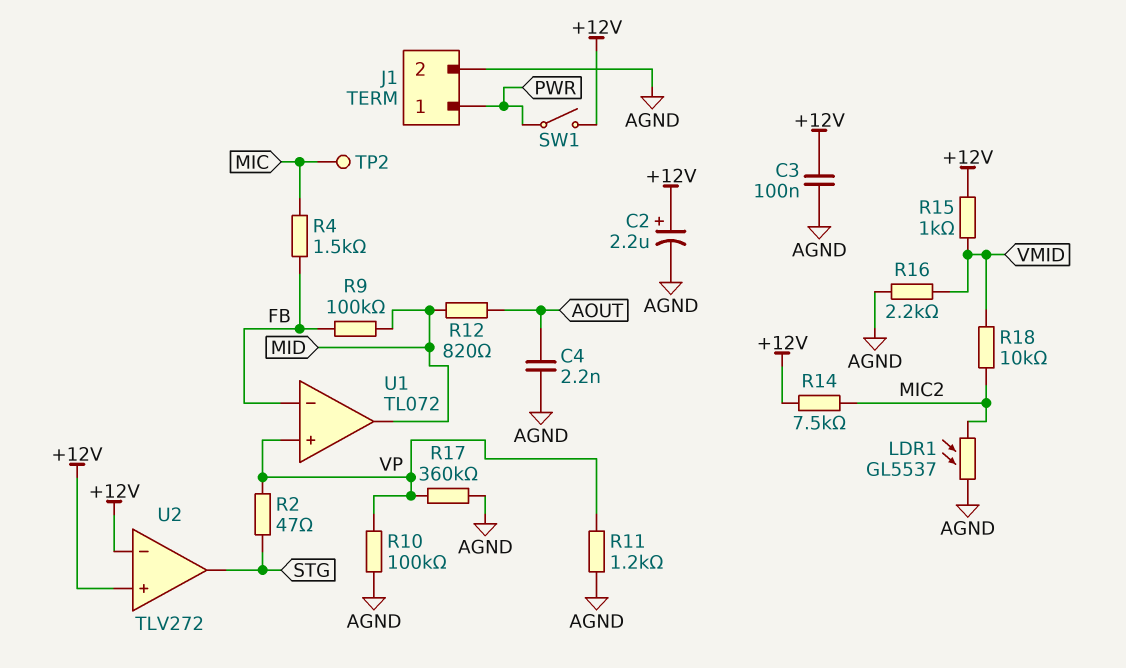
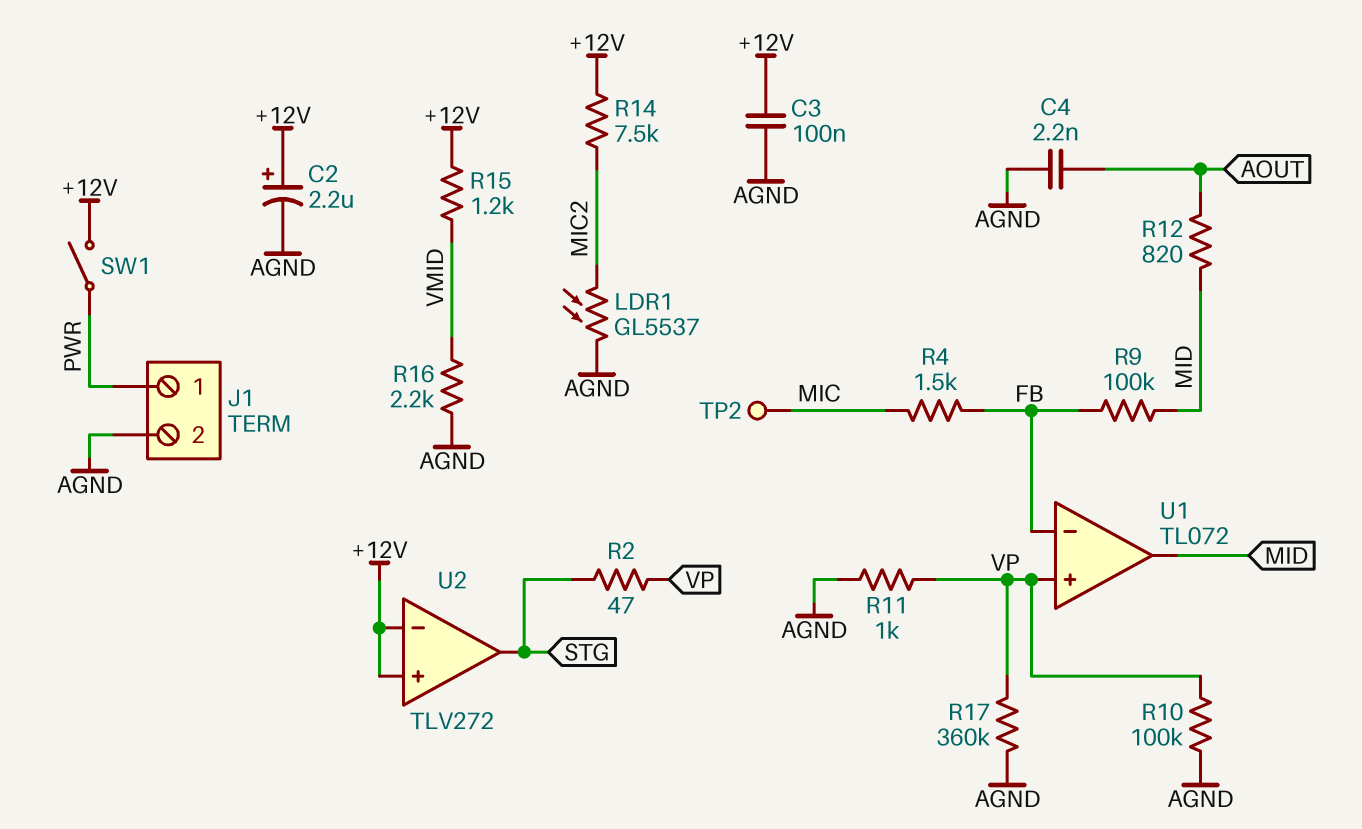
R11: 1.2k (AGND, VP) -> 1k (AGND, VP)
R15: 1k (+12V, VMID) -> 1.2k (+12V, VMID)
R18: 10k (MIC2, VMID) -> none

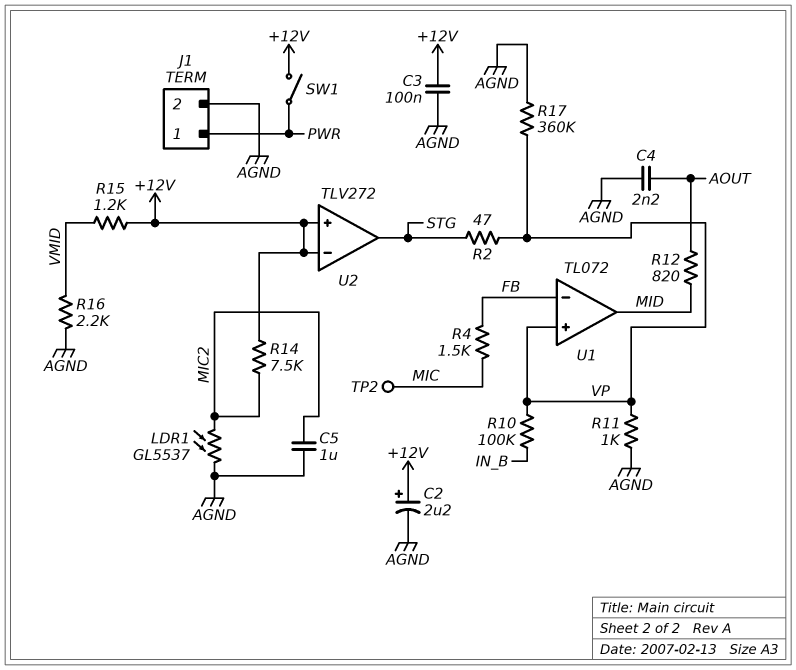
C5: none -> 1uF (AGND, MIC2)
R9: 100k (FB, MID) -> none
R10: 100k (AGND, VP) -> 100k (IN_B, VP)

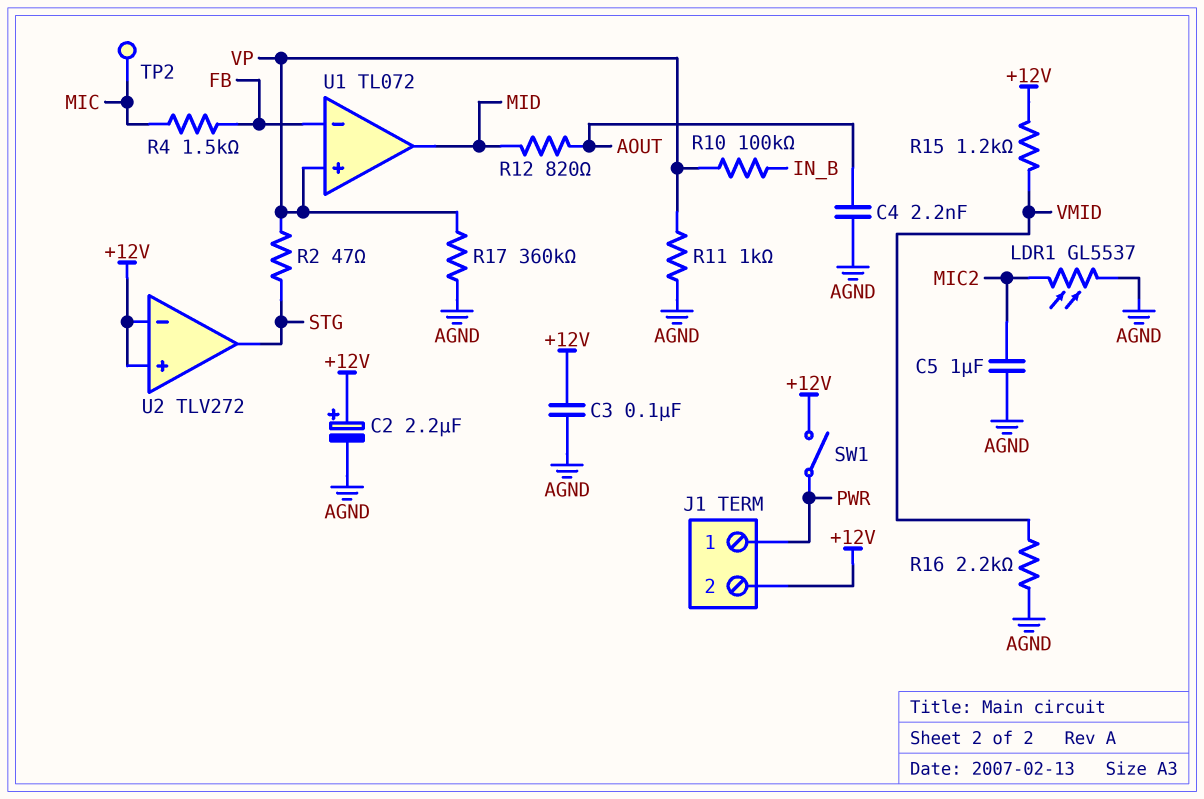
J1 pin 2: AGND -> +12V
R14: 7.5k (+12V, MIC2) -> none

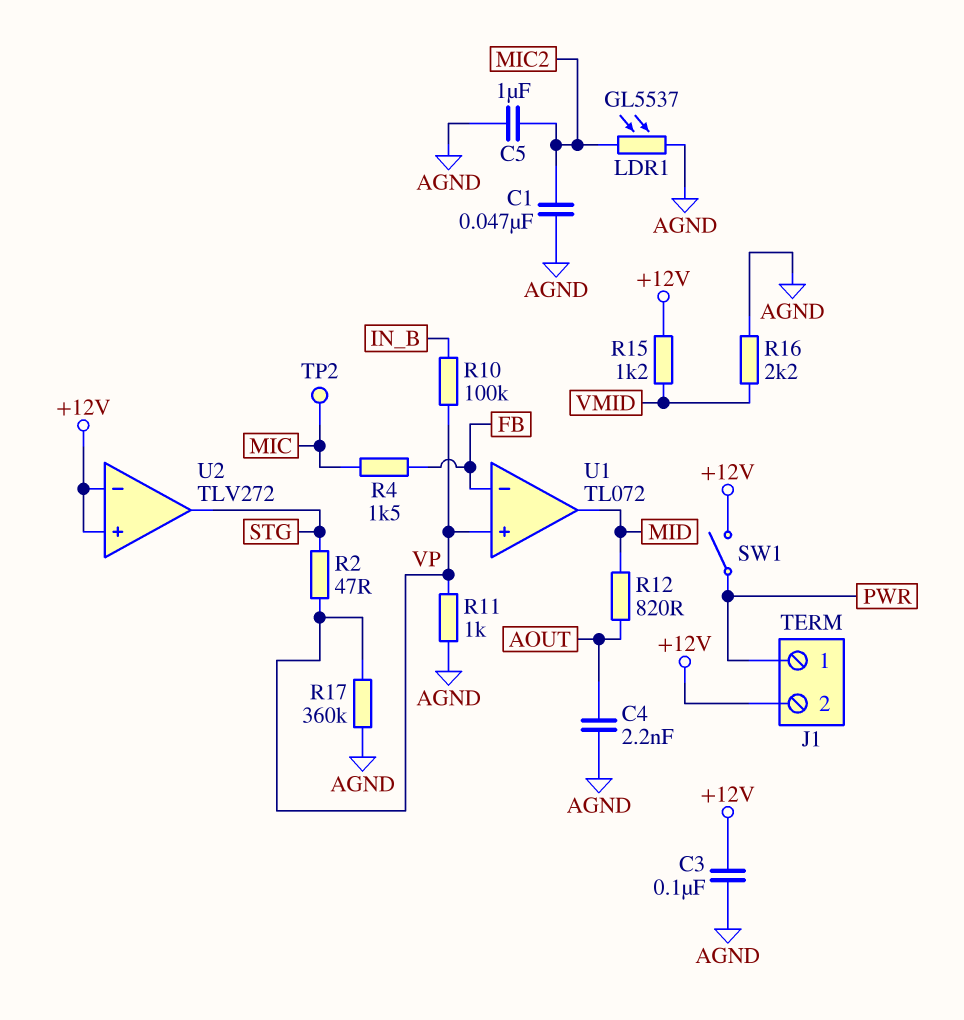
C1: none -> 47nF (AGND, MIC2)
C2: 2.2uF (plus +12V, minus AGND) -> none

